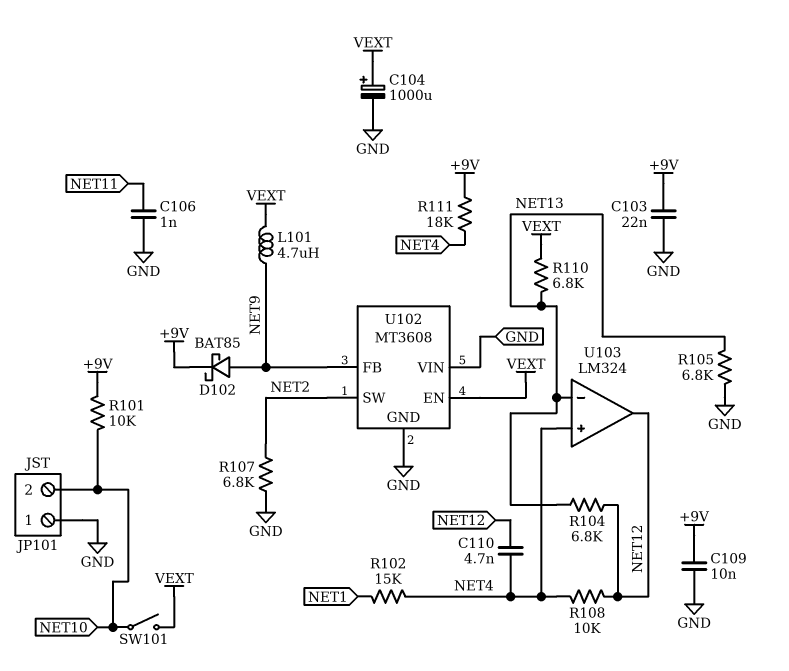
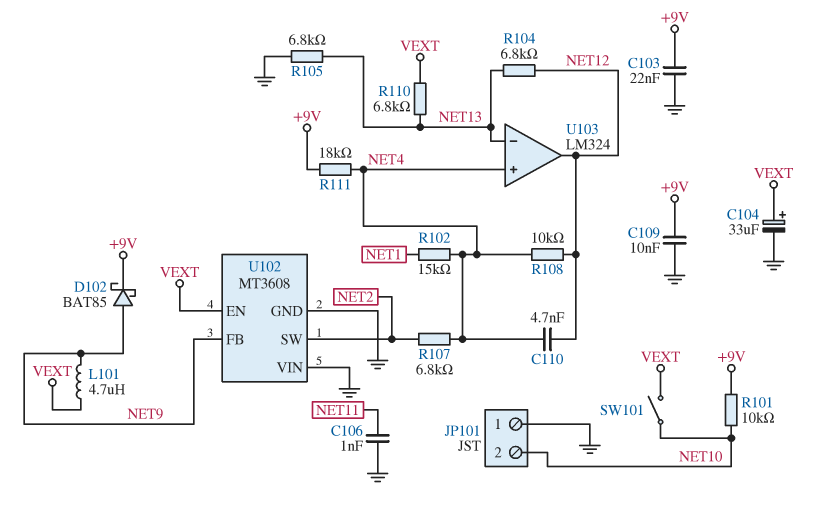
C104: 1000uF (plus VEXT, minus GND) -> 33uF (plus VEXT, minus GND)
R107: 6.8k (GND, NET2) -> 6.8k (NET2, NET4)

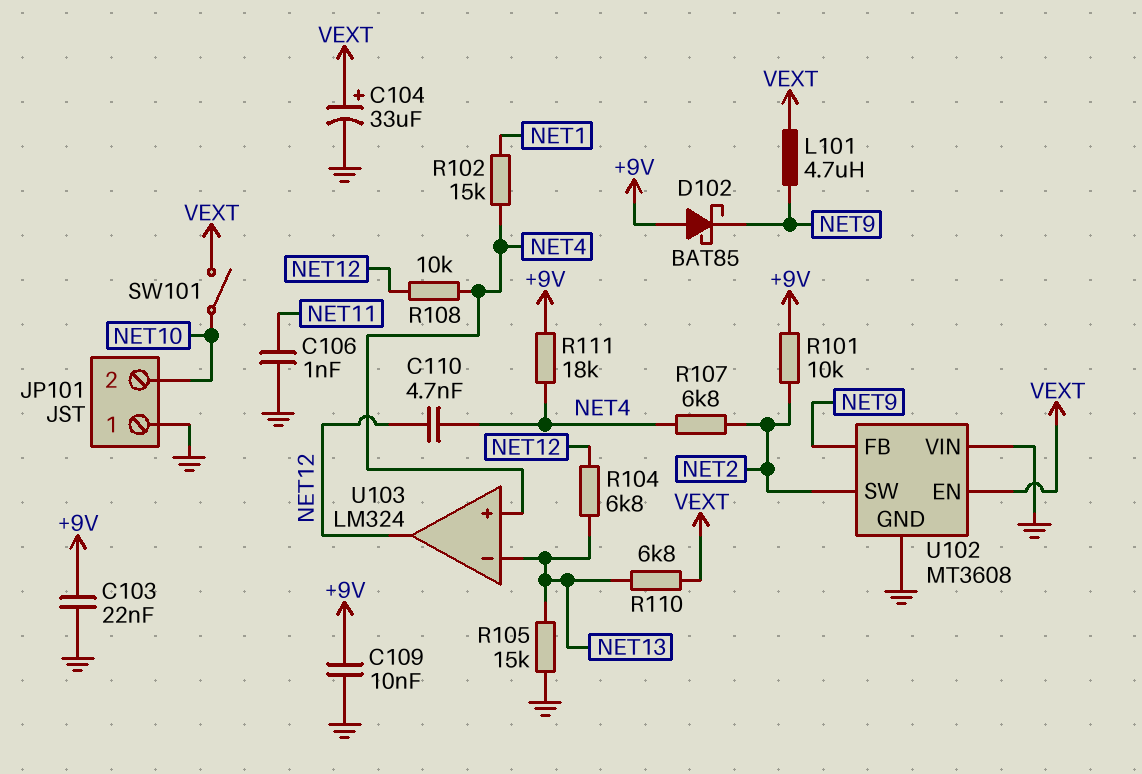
D102: schottky BAT85 (A NET9, K +9V) -> schottky BAT85 (A +9V, K NET9)
R101: 10k (+9V, NET10) -> 10k (+9V, NET2)
R105: 6.8k (GND, NET13) -> 15k (GND, NET13)

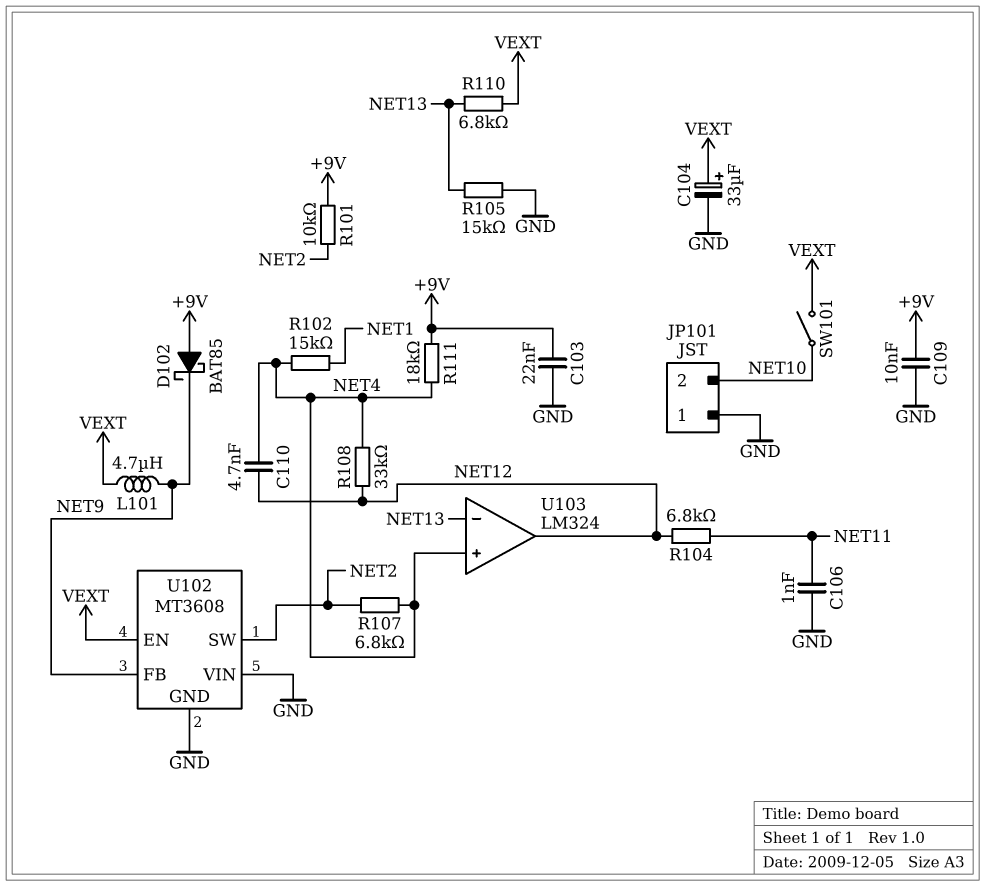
R104: 6.8k (NET12, NET13) -> 6.8k (NET11, NET12)
R108: 10k (NET4, NET12) -> 33k (NET4, NET12)

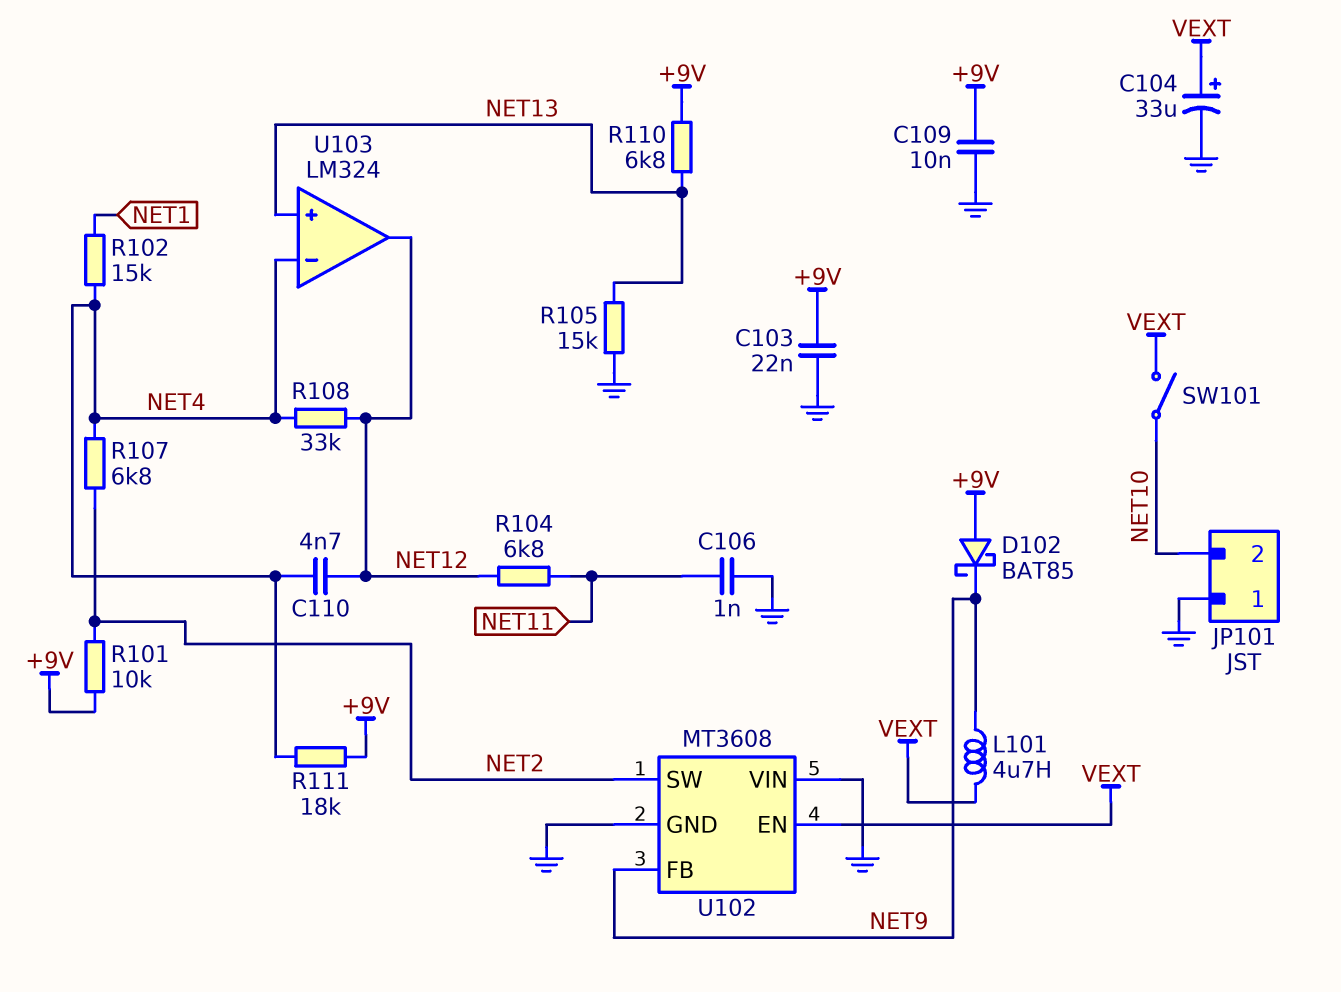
R110: 6.8k (NET13, VEXT) -> 6.8k (+9V, NET13)
U103 pin in+: NET4 -> NET13
U103 pin in-: NET13 -> NET4

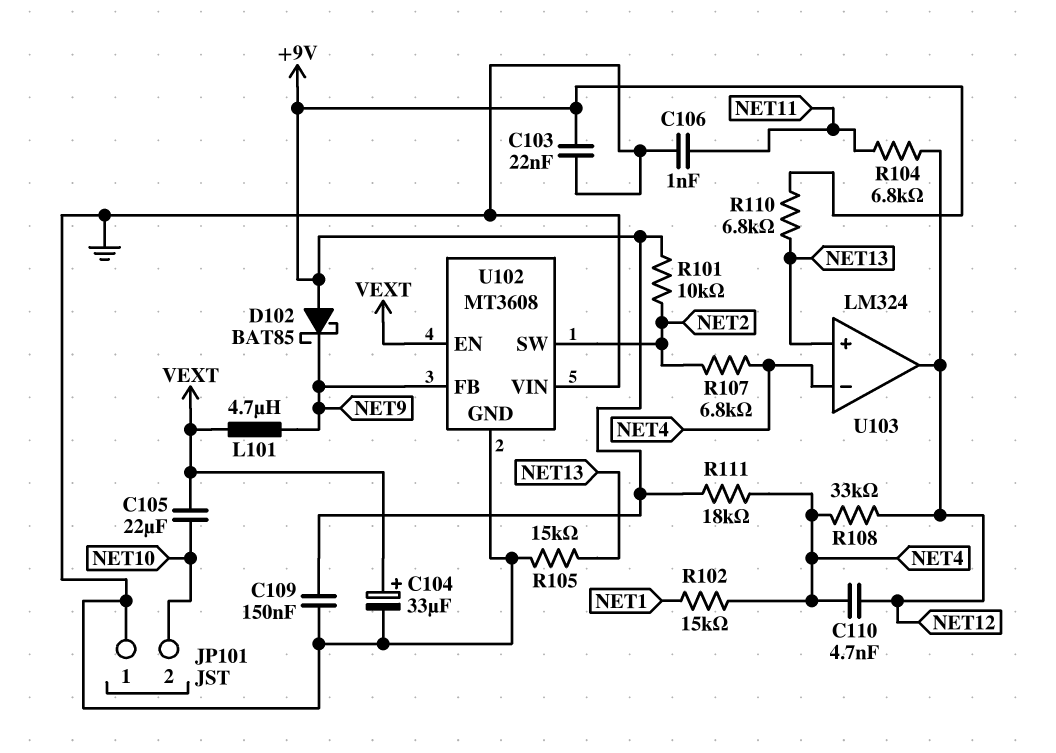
C105: none -> 22uF (NET10, VEXT)
C109: 10nF (+9V, GND) -> 150nF (+9V, GND)
SW101: switch (NET10, VEXT) -> none

